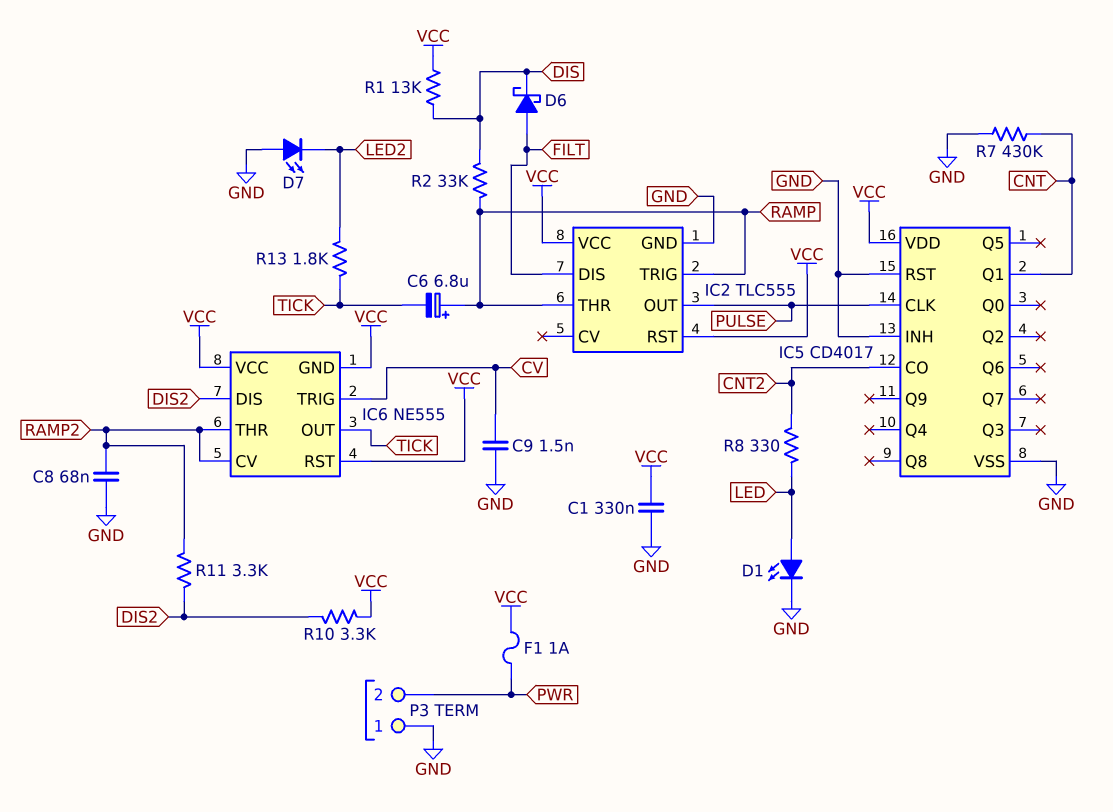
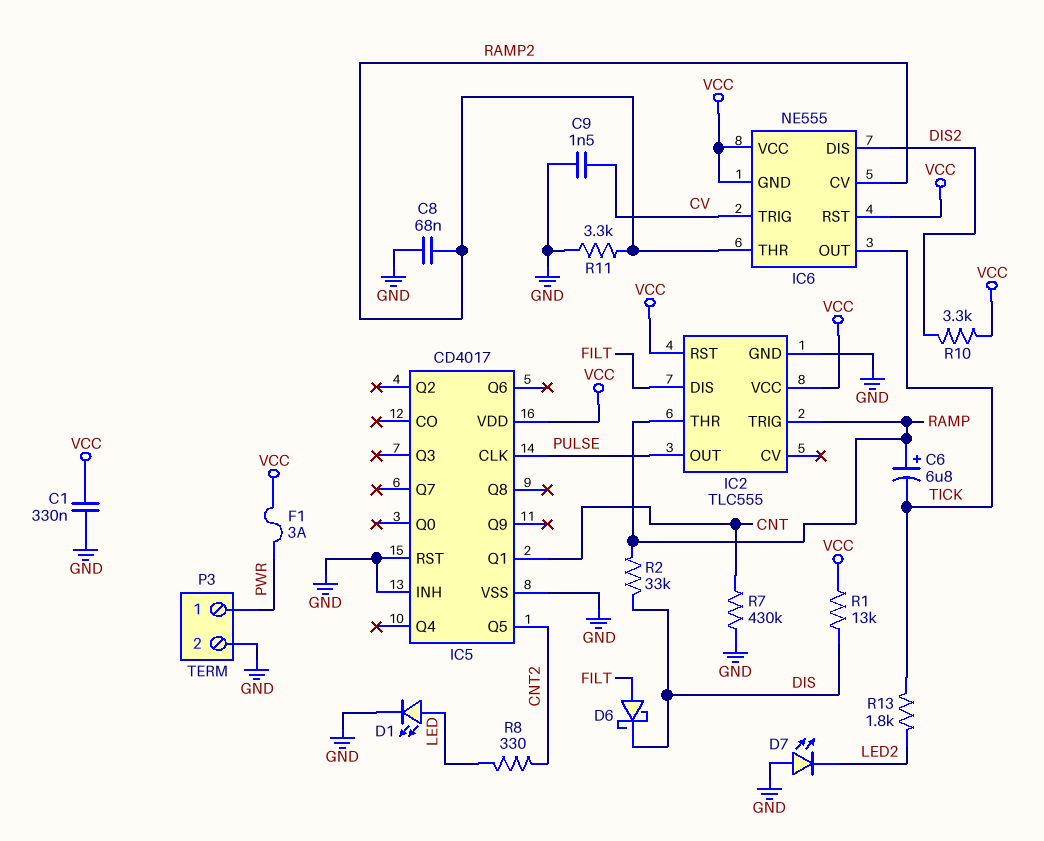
F1: 1A (PWR, VCC) -> 3A (PWR, VCC)
IC5 pin CO: CNT2 -> none
IC5 pin Q5: none -> CNT2
P3 pin 1: GND -> PWR
P3 pin 2: PWR -> GND
R11: 3.3k (DIS2, RAMP2) -> 3.3k (GND, RAMP2)

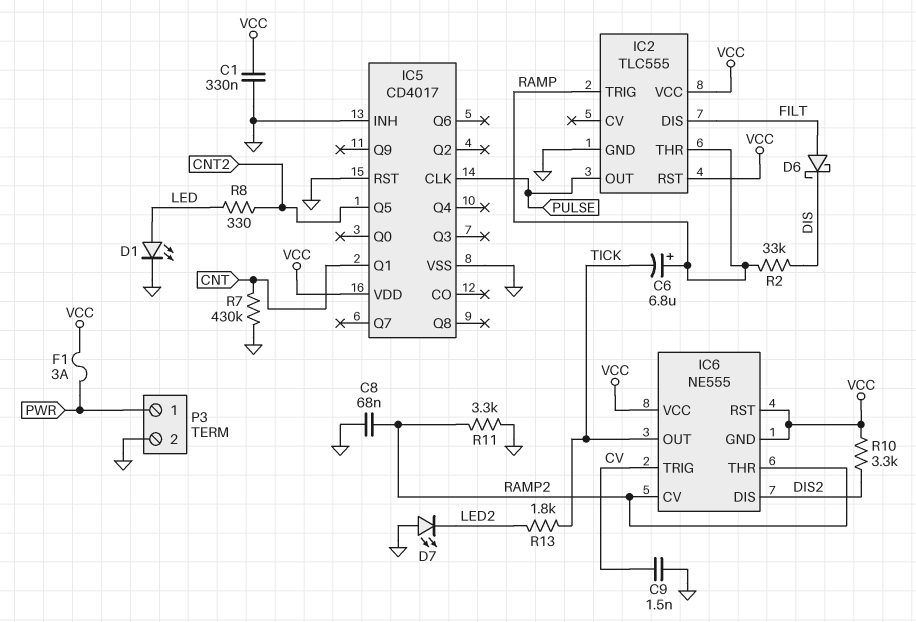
R1: 13k (DIS, VCC) -> none

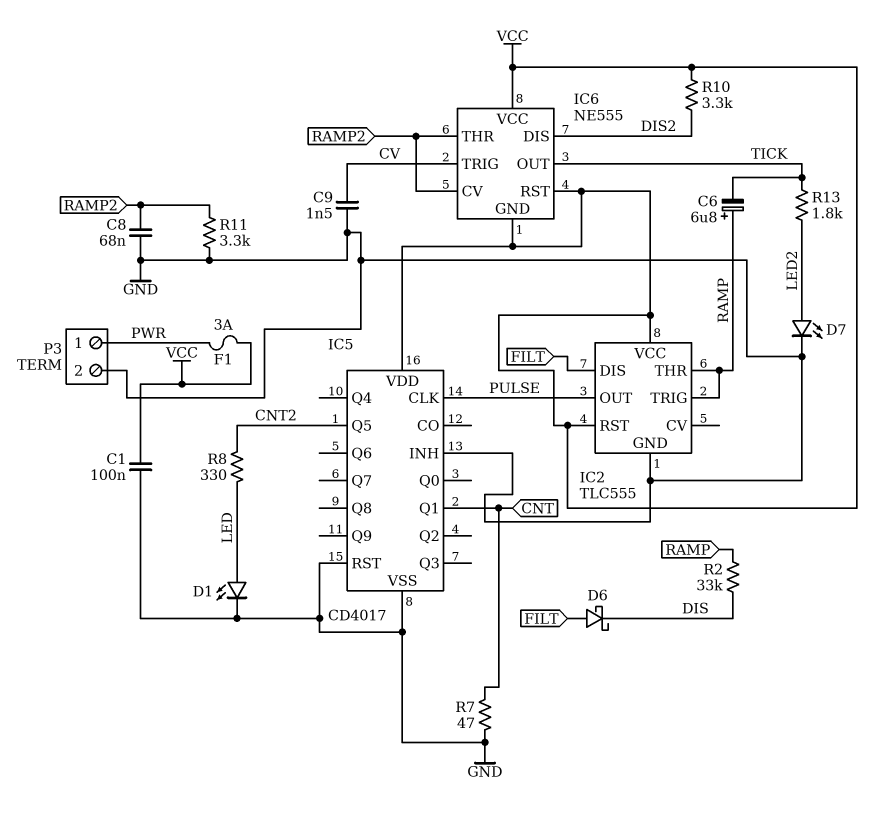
C1: 330nF (GND, VCC) -> 100nF (GND, VCC)
D7: LED (A GND, K LED2) -> LED (A LED2, K GND)
R7: 430k (CNT, GND) -> 47 (CNT, GND)

